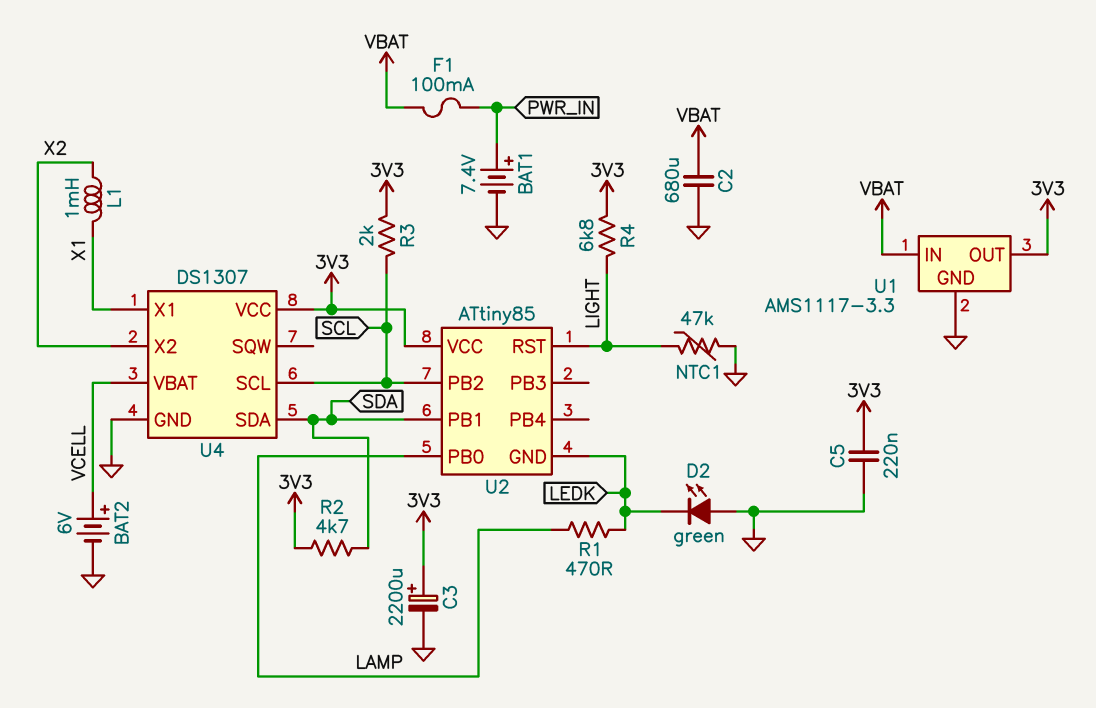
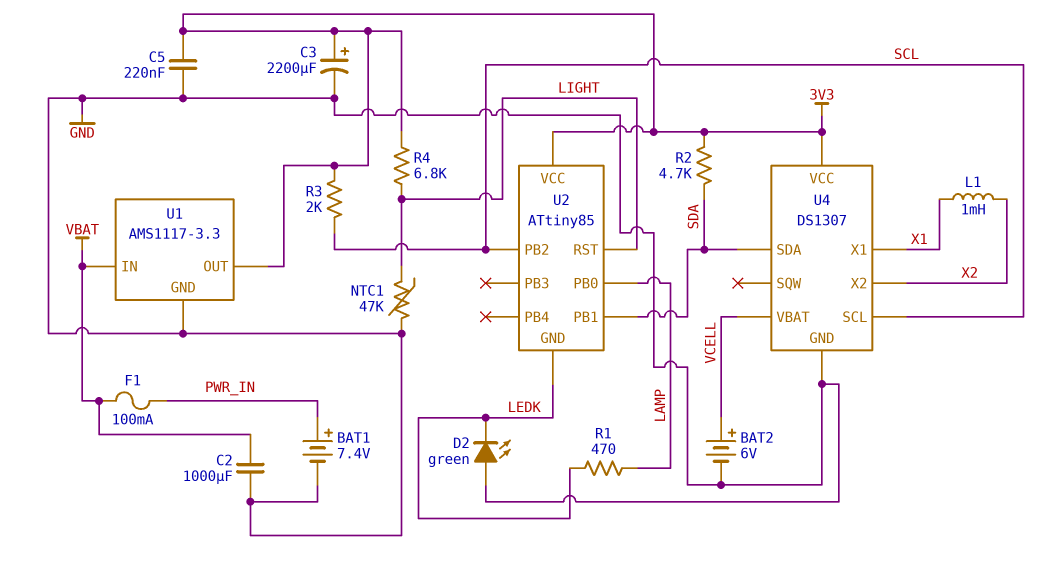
C2: 680uF (GND, VBAT) -> 1000uF (GND, VBAT)

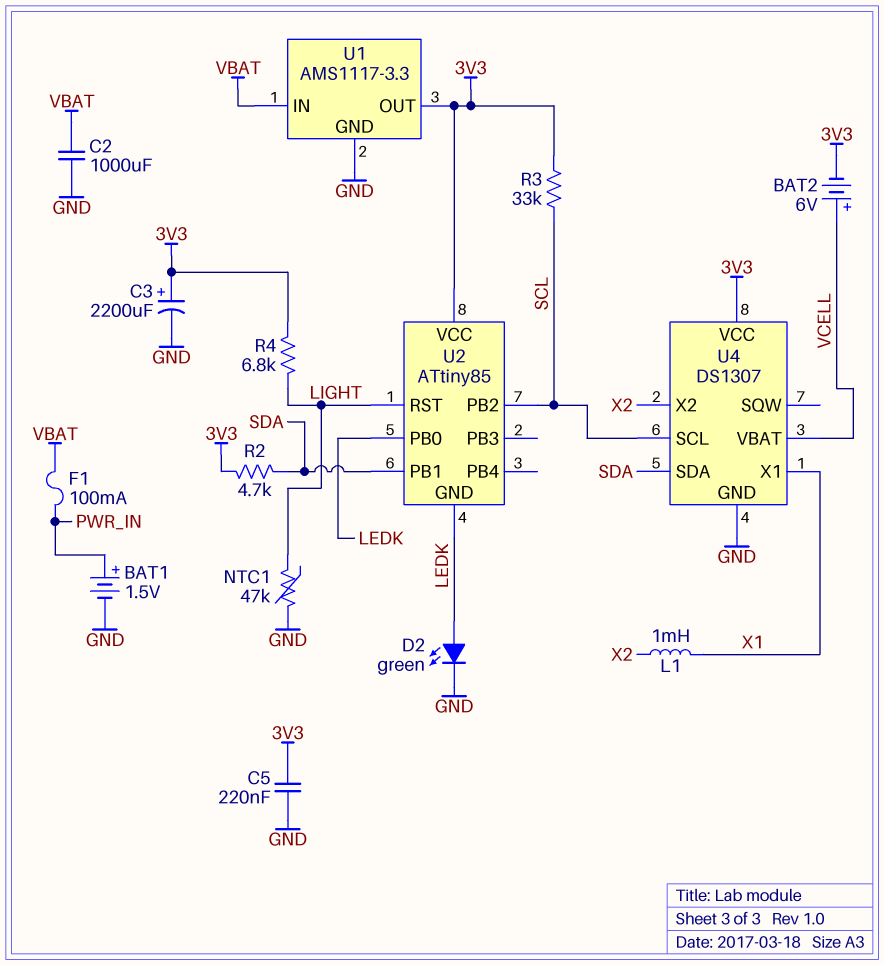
BAT1: 7.4V (plus PWR_IN, minus GND) -> 1.5V (plus PWR_IN, minus GND)
BAT2: 6V (plus VCELL, minus GND) -> 6V (plus VCELL, minus 3V3)
D2: LED green (A GND, K LEDK) -> LED green (A LEDK, K GND)
R1: 470 (LAMP, LEDK) -> none
R3: 2k (3V3, SCL) -> 33k (3V3, SCL)
U2 pin PB0: LAMP -> LEDK

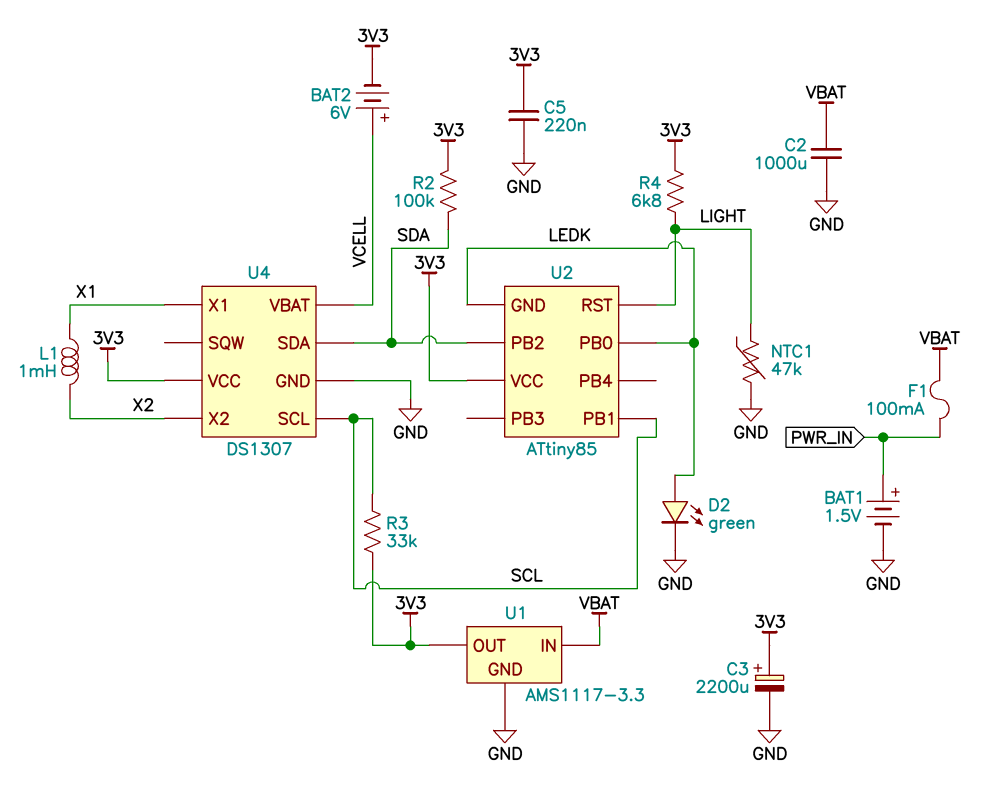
R2: 4.7k (3V3, SDA) -> 100k (3V3, SDA)
U2 pin PB1: SDA -> SCL
U2 pin PB2: SCL -> SDA

